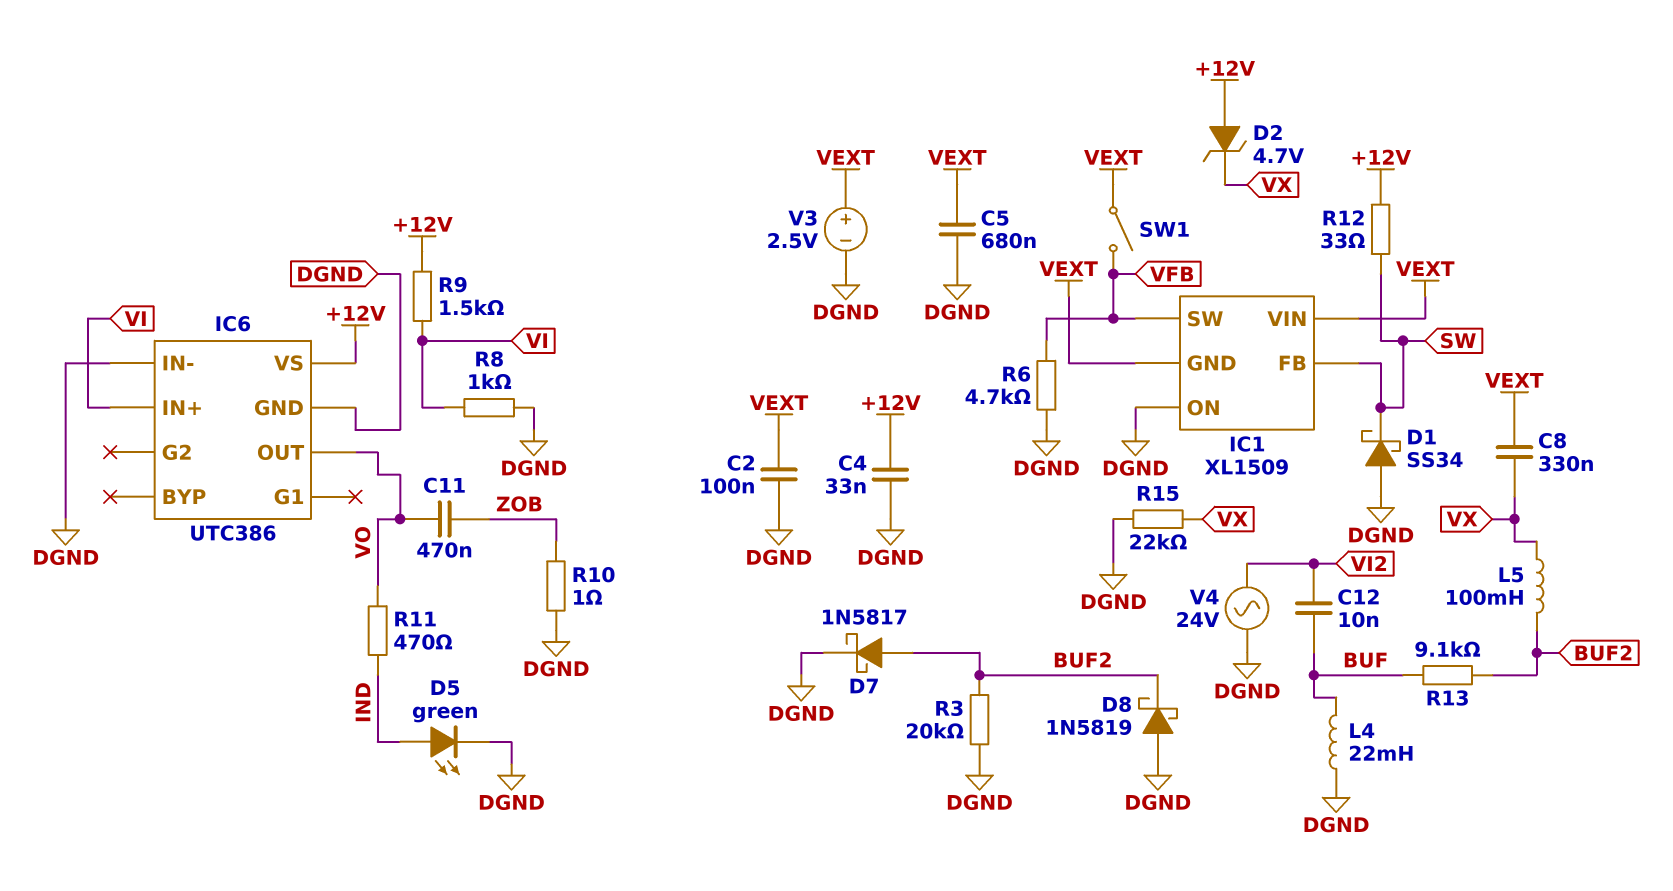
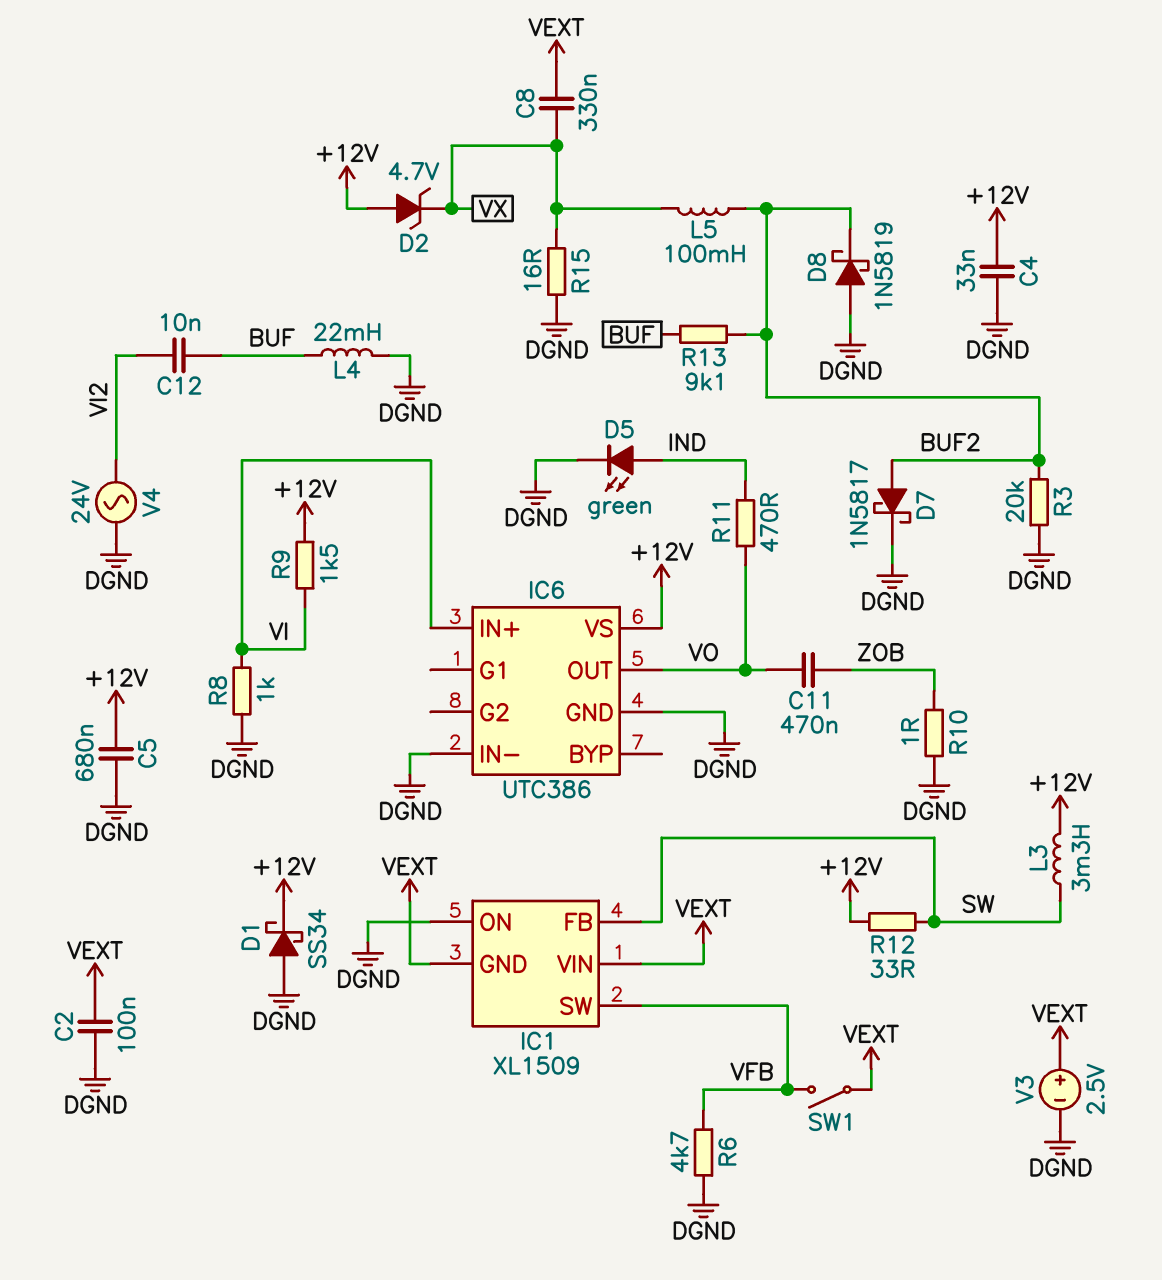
C5: 680nF (DGND, VEXT) -> 680nF (+12V, DGND)
D1: schottky SS34 (A DGND, K SW) -> schottky SS34 (A DGND, K +12V)
L3: none -> 3.3mH (+12V, SW)
R15: 22k (DGND, VX) -> 16 (DGND, VX)

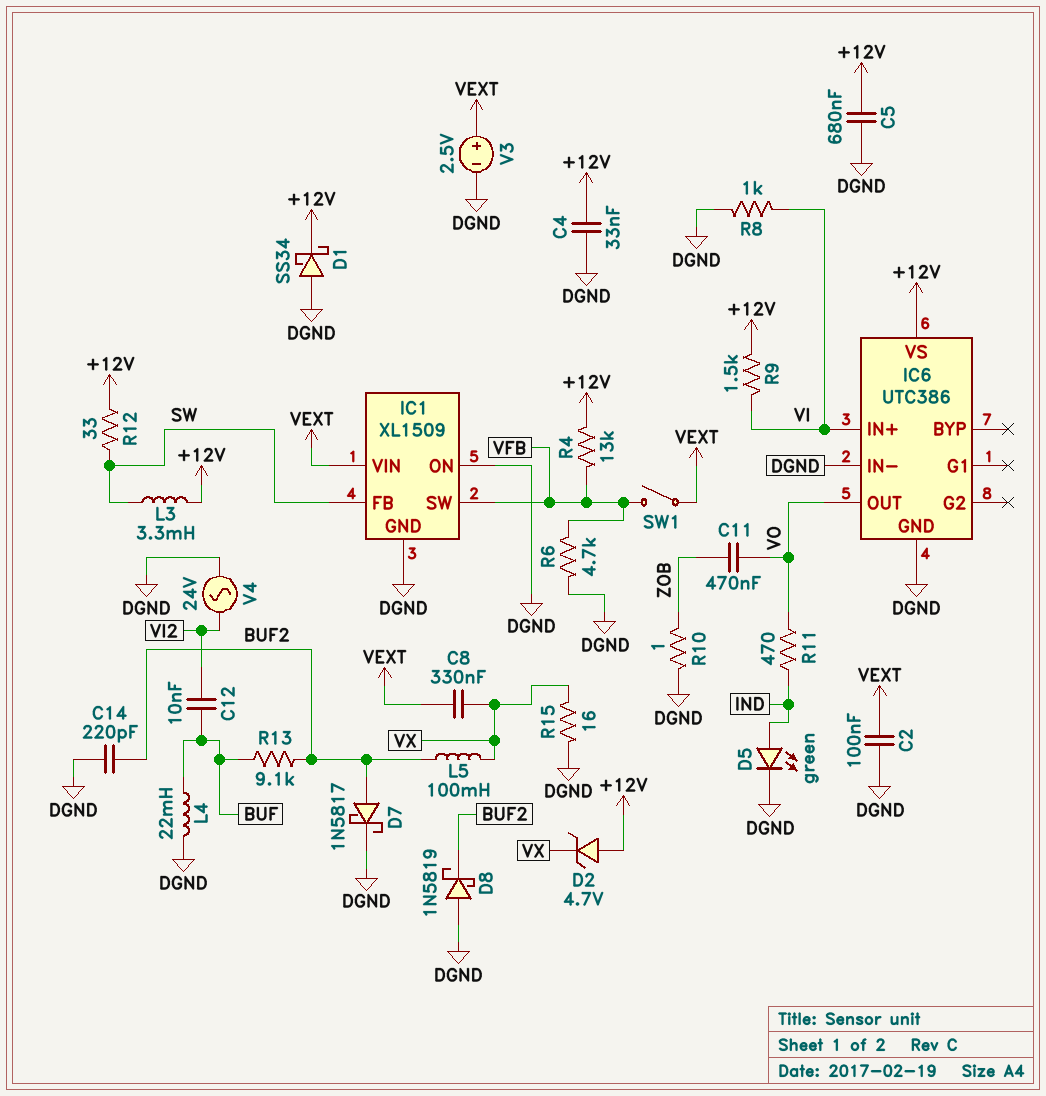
C14: none -> 220pF (BUF2, DGND)
IC1 pin GND: VEXT -> DGND
R3: 20k (BUF2, DGND) -> none
R4: none -> 13k (+12V, VFB)

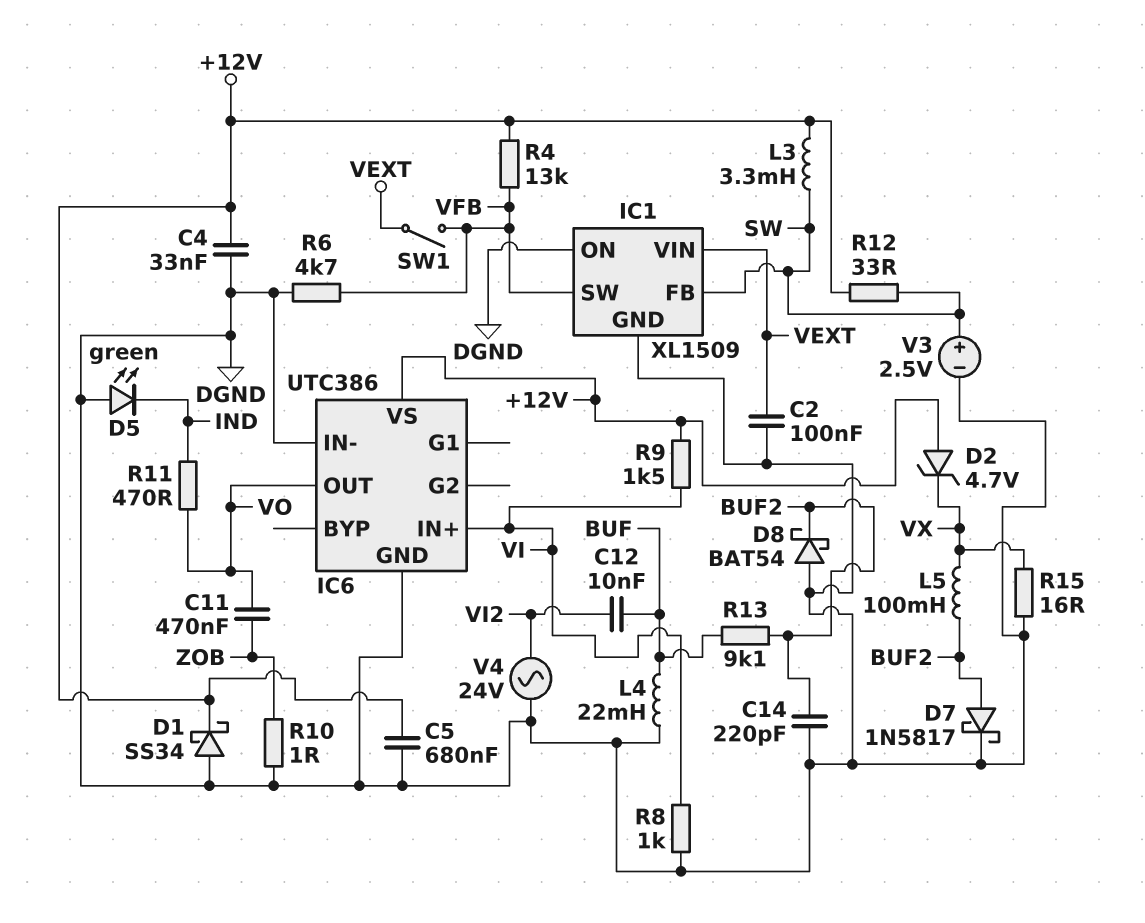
C8: 330nF (VEXT, VX) -> none
D5: LED green (A IND, K DGND) -> LED green (A DGND, K IND)
D8: schottky 1N5819 (A DGND, K BUF2) -> schottky BAT54 (A DGND, K BUF2)
V3: 2.5V (plus VEXT, minus DGND) -> 2.5V (plus SW, minus DGND)

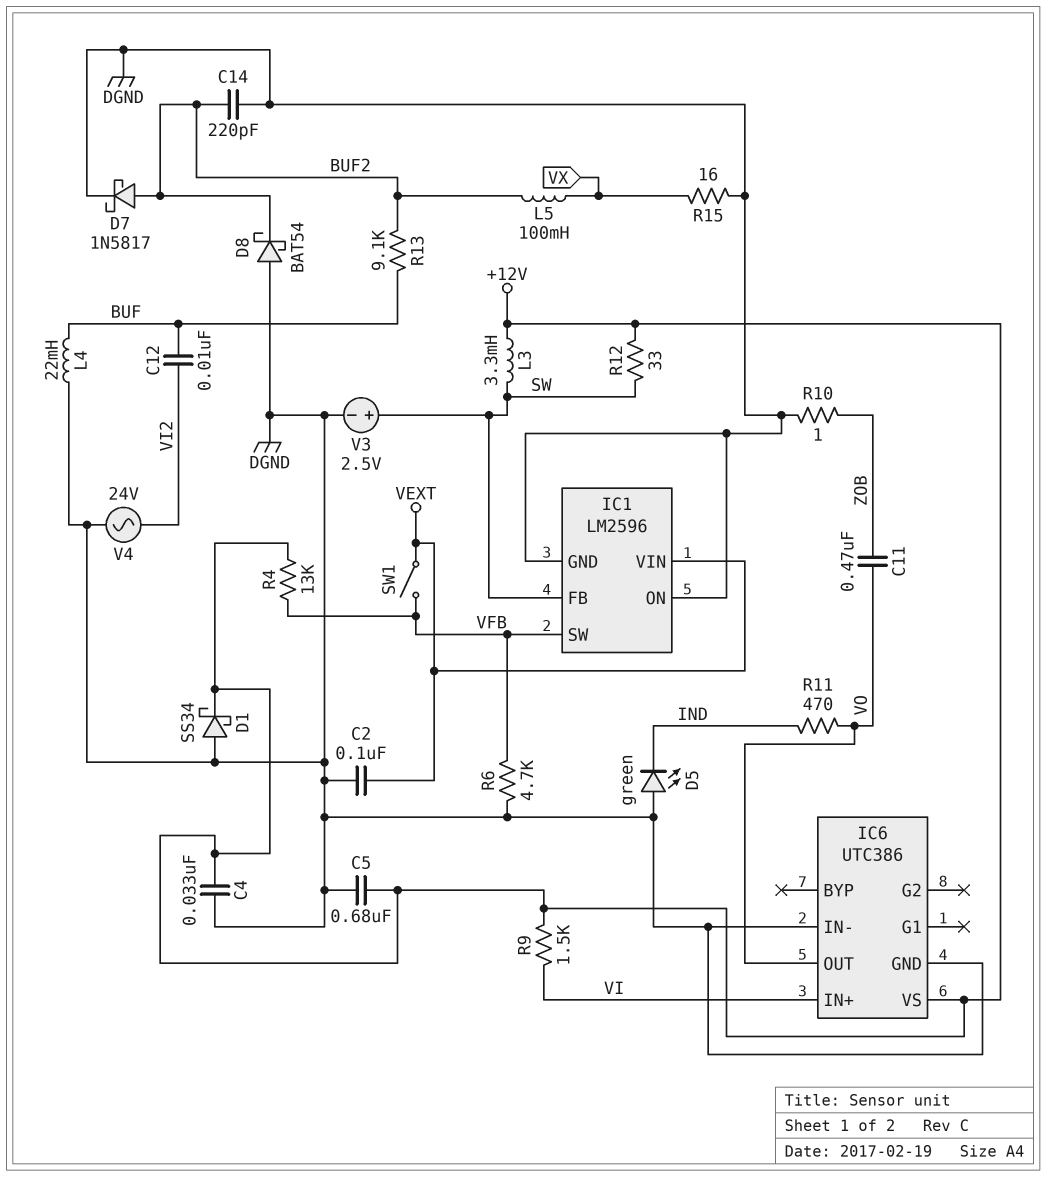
D2: zener 4.7V (A +12V, K VX) -> none
IC1: XL1509 -> LM2596
R8: 1k (DGND, VI) -> none

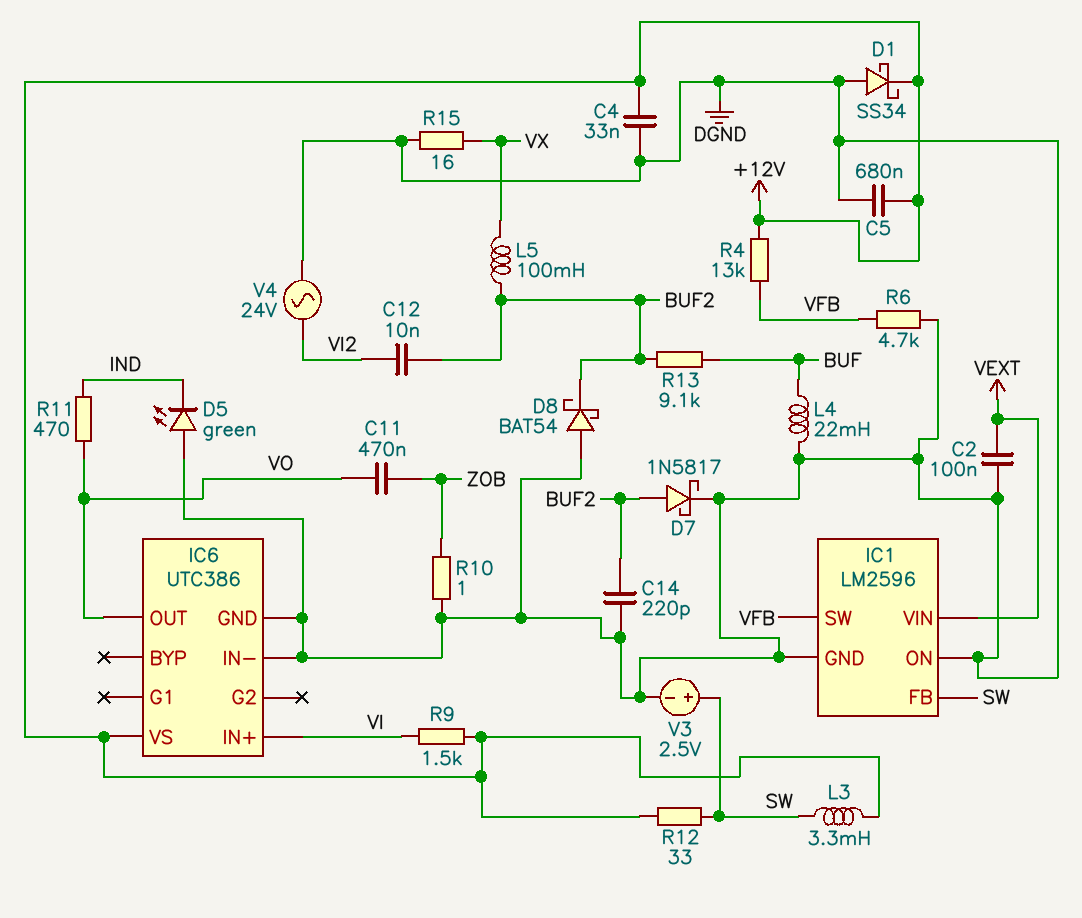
C12: 10nF (BUF, VI2) -> 10nF (BUF2, VI2)
SW1: switch (VEXT, VFB) -> none

